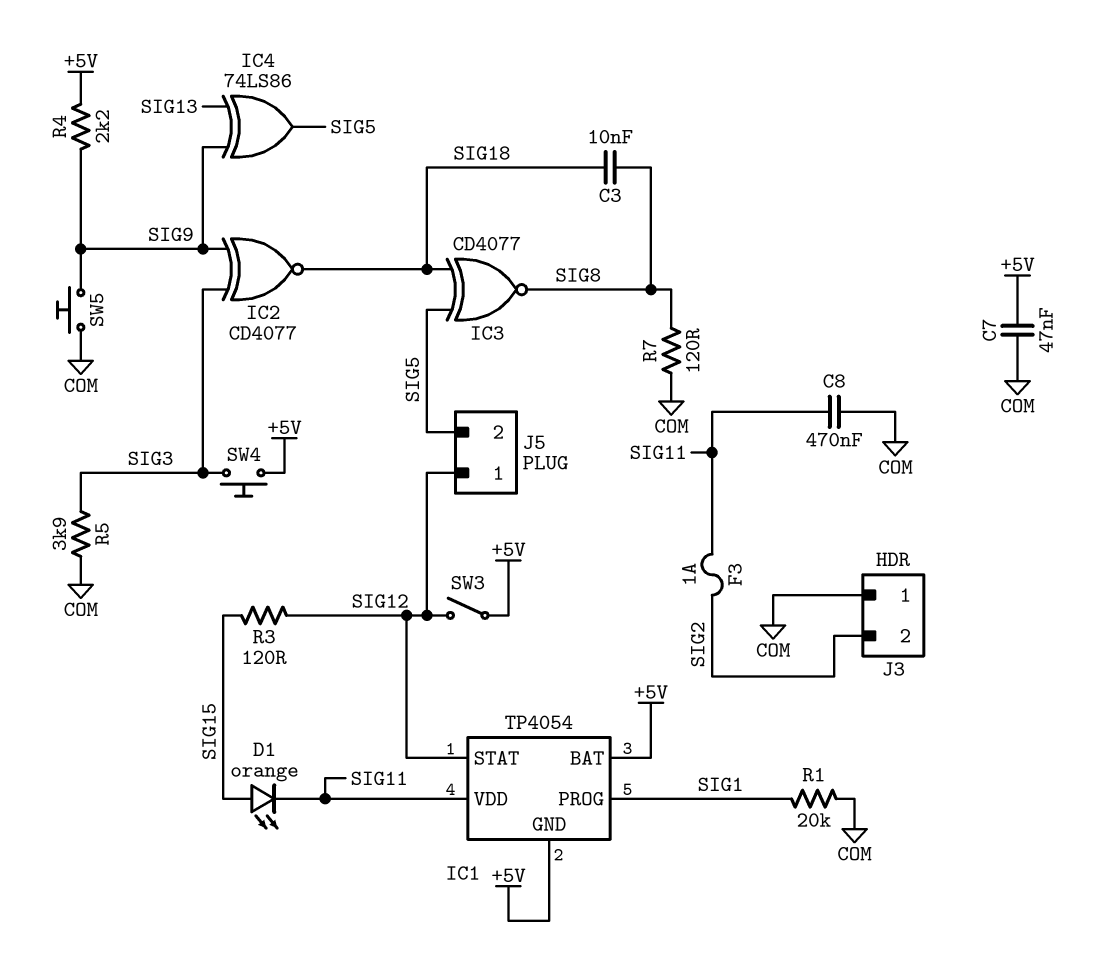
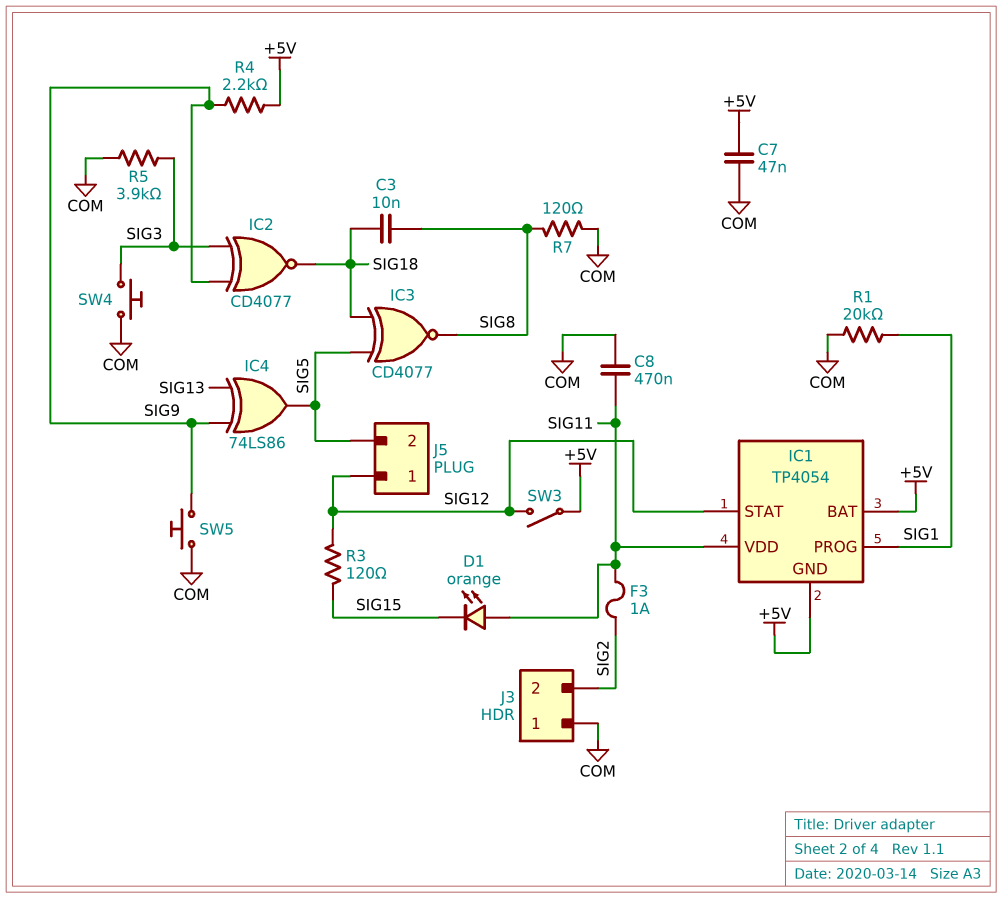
D1: LED orange (A SIG15, K SIG11) -> LED orange (A SIG11, K SIG15)
SW4: button (+5V, SIG3) -> button (COM, SIG3)

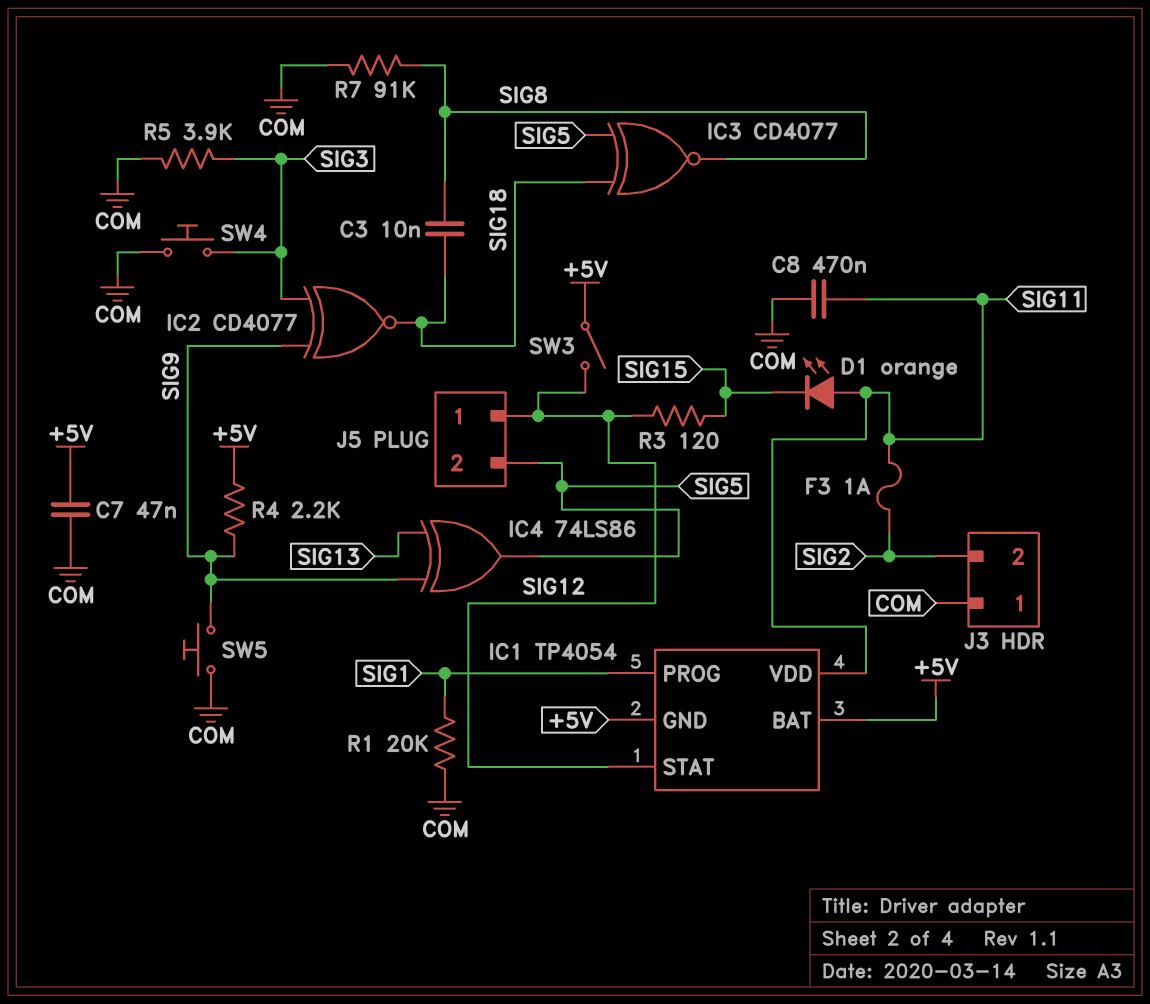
R7: 120 (COM, SIG8) -> 91k (COM, SIG8)

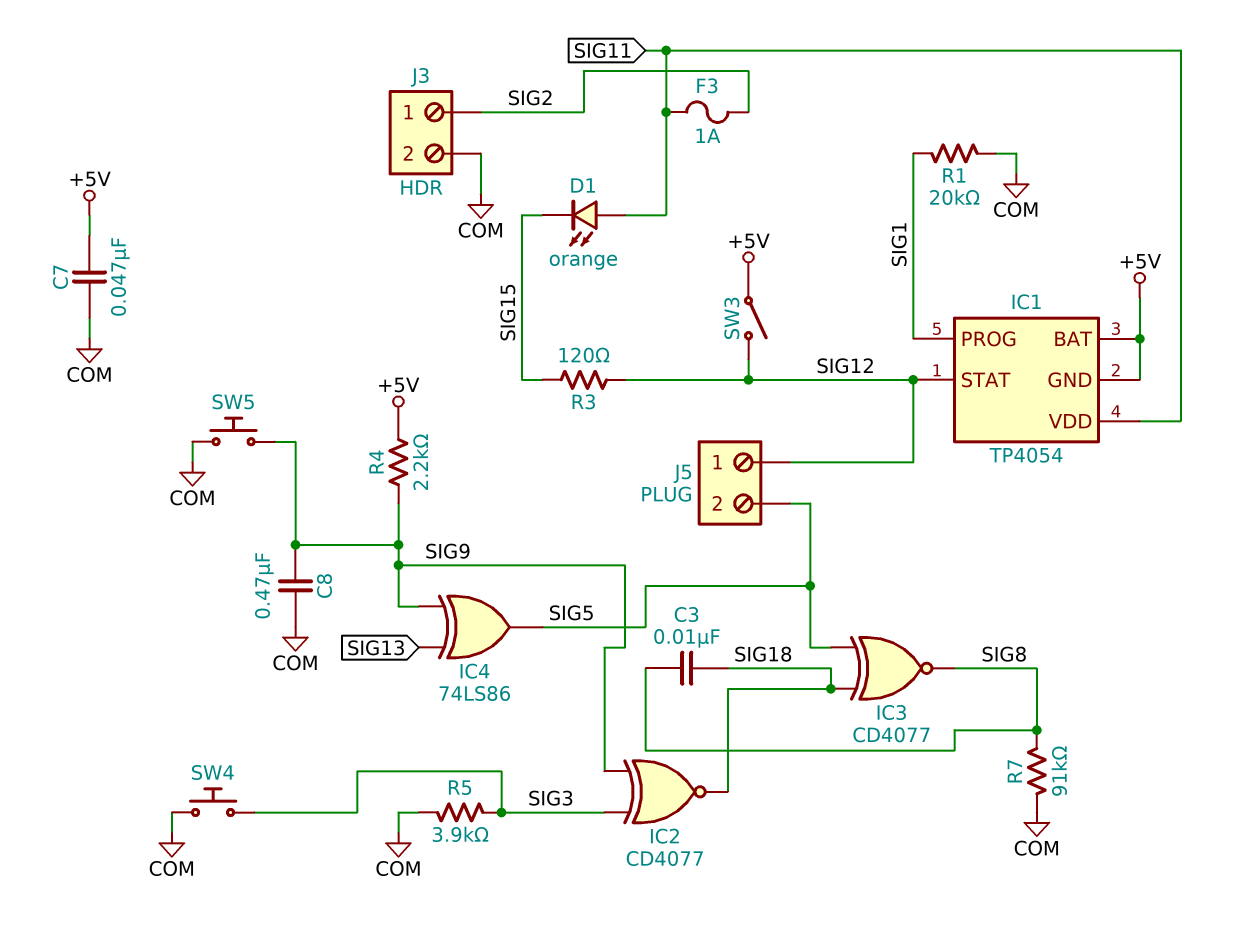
C8: 470nF (COM, SIG11) -> 470nF (COM, SIG9)
J3 pin 1: COM -> SIG2
J3 pin 2: SIG2 -> COM

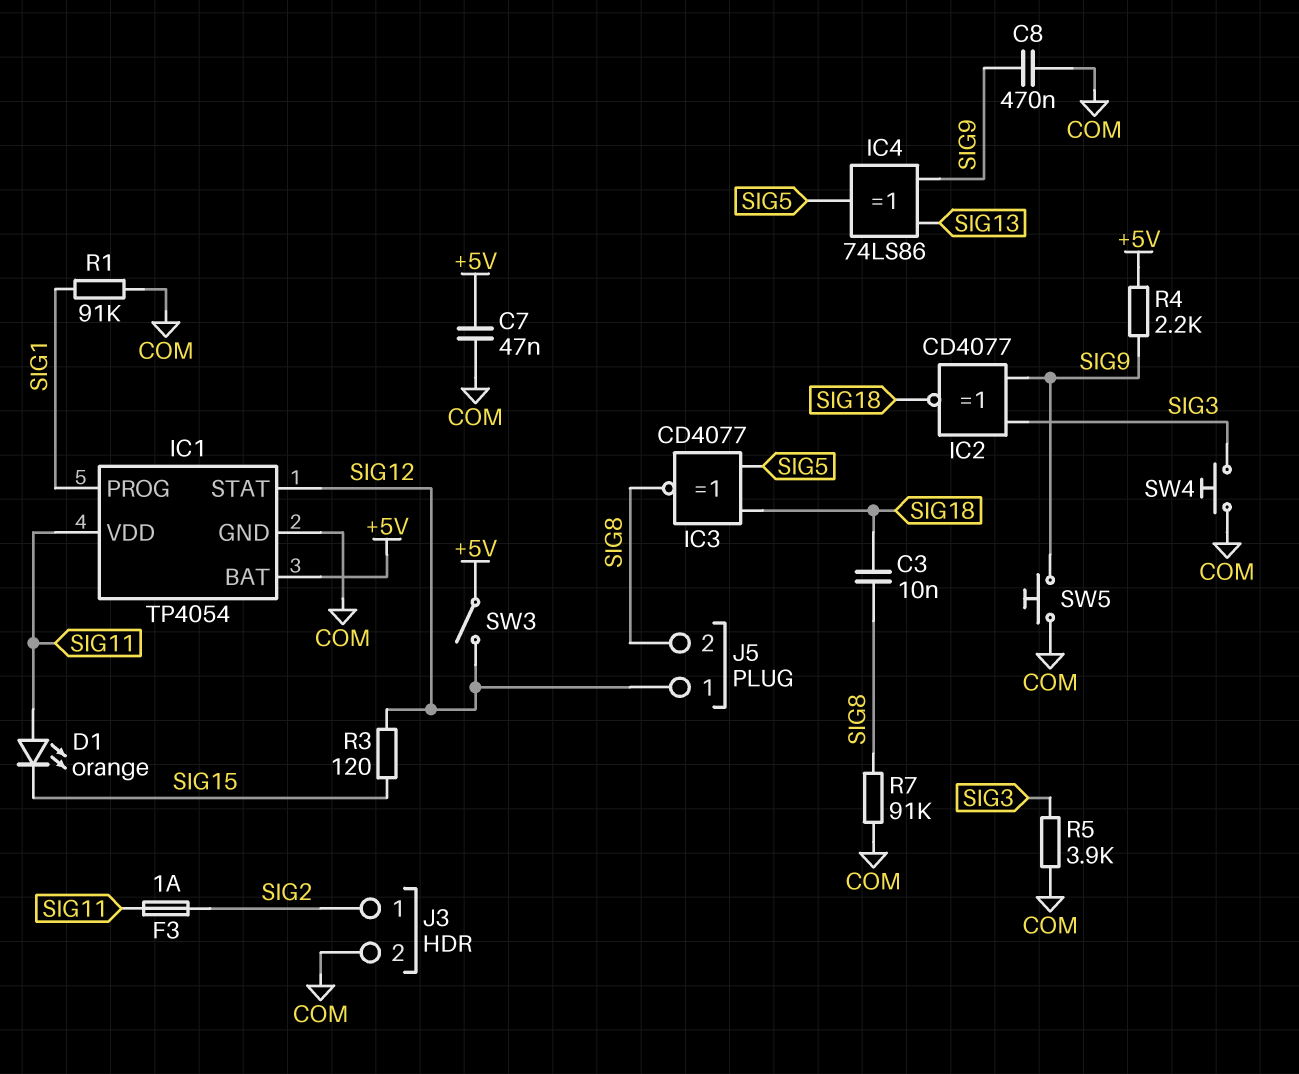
IC1 pin GND: +5V -> COM
J5 pin 2: SIG5 -> SIG8
R1: 20k (COM, SIG1) -> 91k (COM, SIG1)

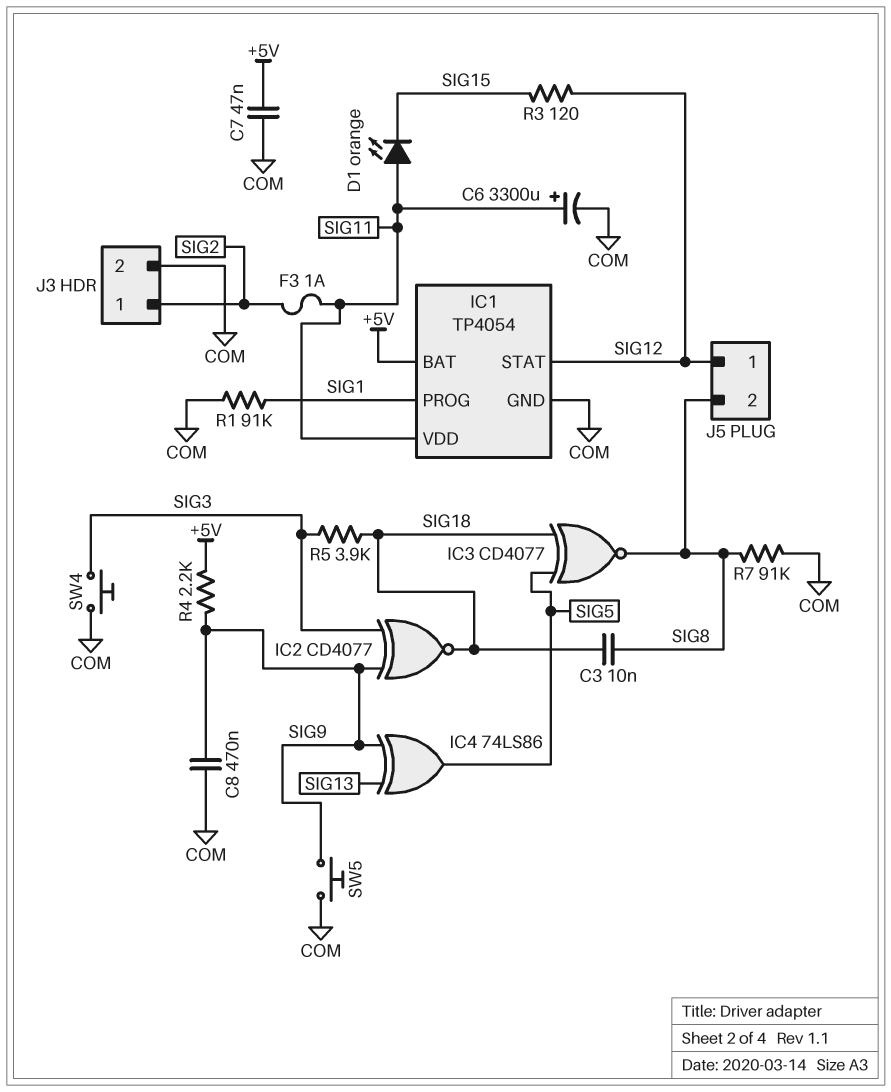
C6: none -> 3300uF (plus SIG11, minus COM)
R5: 3.9k (COM, SIG3) -> 3.9k (SIG3, SIG18)
SW3: switch (+5V, SIG12) -> none

